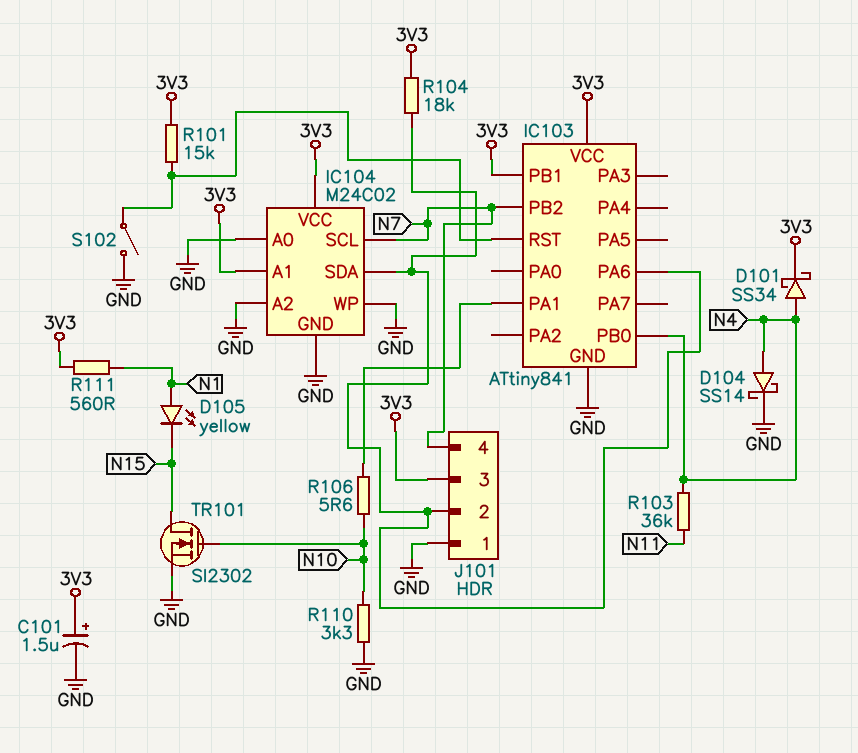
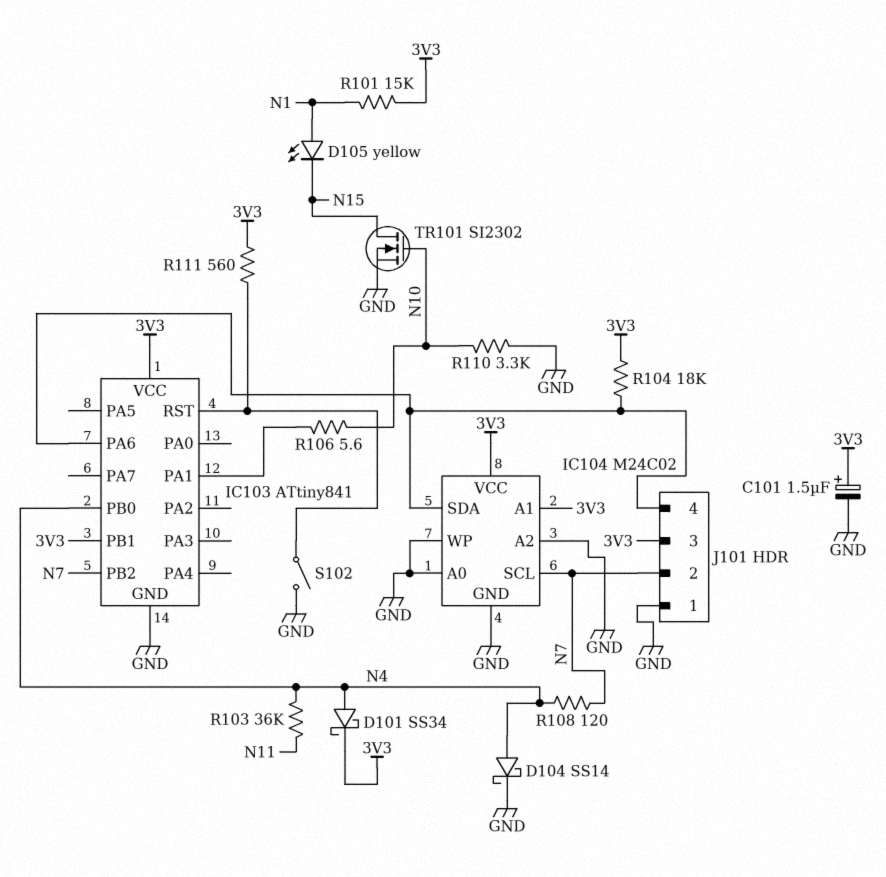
J101 pin 2: IC103/PA6 -> N7
J101 pin 4: N7 -> IC103/PA6
R101: 15k (3V3, IC103/RST) -> 15k (3V3, N1)
R108: none -> 120 (N4, N7)
R111: 560 (3V3, N1) -> 560 (3V3, IC103/RST)

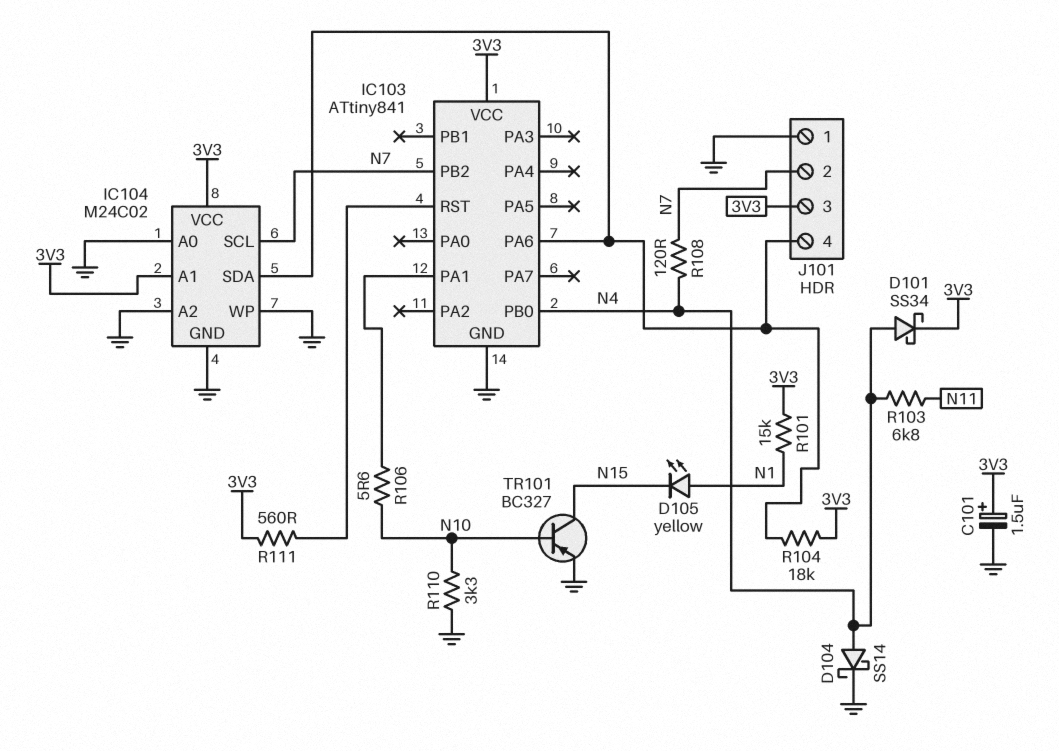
IC103 pin PB1: 3V3 -> none
R103: 36k (N4, N11) -> 6.8k (N4, N11)
S102: switch (GND, IC103/RST) -> none
TR101: NMOS SI2302 (G N10, D N15, S GND) -> PNP BC327 (B N10, C N15, E GND)

